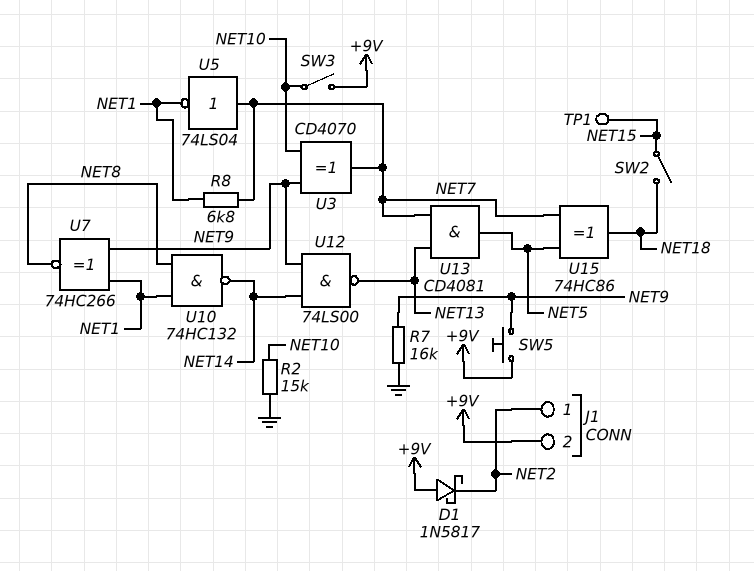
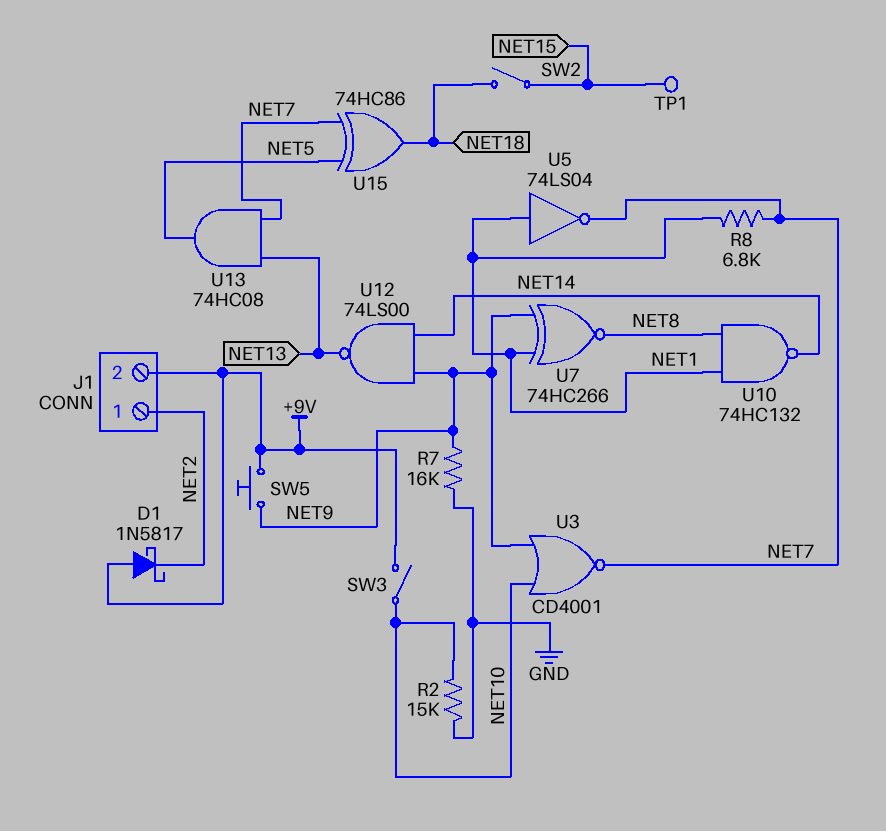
U3: XOR CD4070 (in NET9, in NET10, out NET7) -> NOR CD4001 (in NET9, in NET10, out NET7)
U5: NOT 74LS04 (in NET7, out NET1) -> NOT 74LS04 (in NET1, out NET7)
U13: AND CD4081 (in NET7, in NET13, out NET5) -> AND 74HC08 (in NET7, in NET13, out NET5)

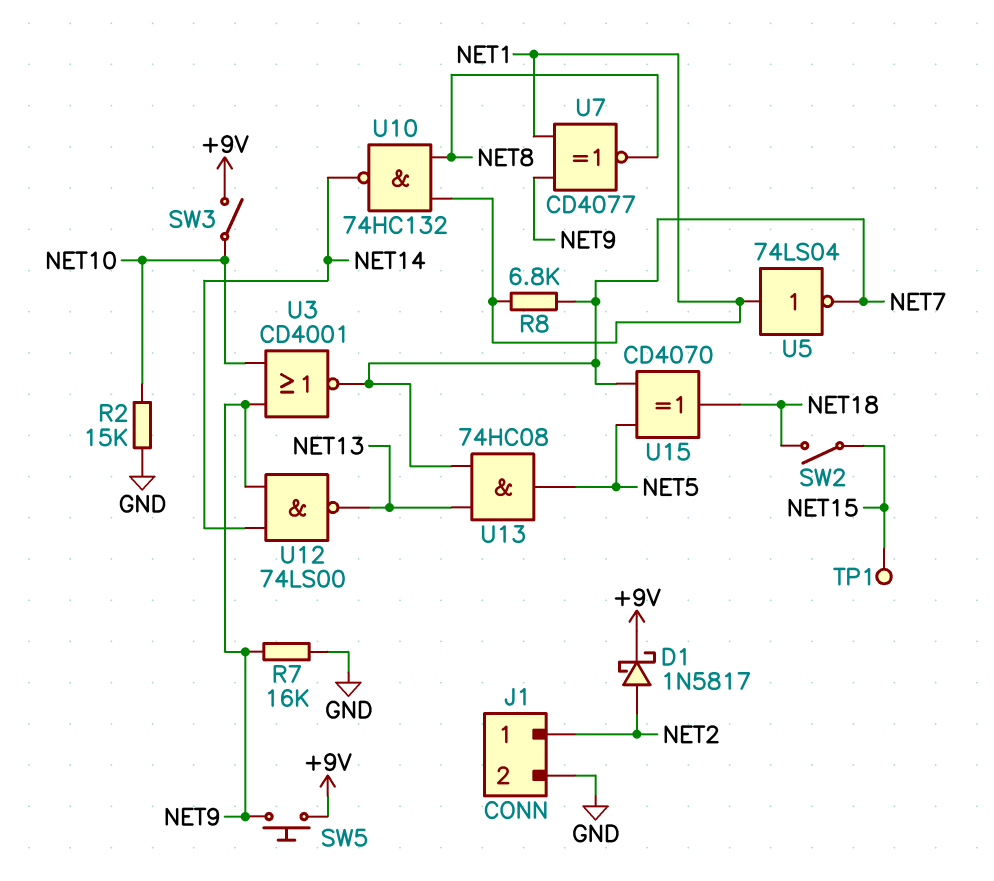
D1: schottky 1N5817 (A +9V, K NET2) -> schottky 1N5817 (A NET2, K +9V)
J1 pin 2: +9V -> GND
U7: XNOR 74HC266 (in NET1, in NET9, out NET8) -> XNOR CD4077 (in NET1, in NET9, out NET8)
U15: XOR 74HC86 (in NET5, in NET7, out NET18) -> XOR CD4070 (in NET5, in NET7, out NET18)

